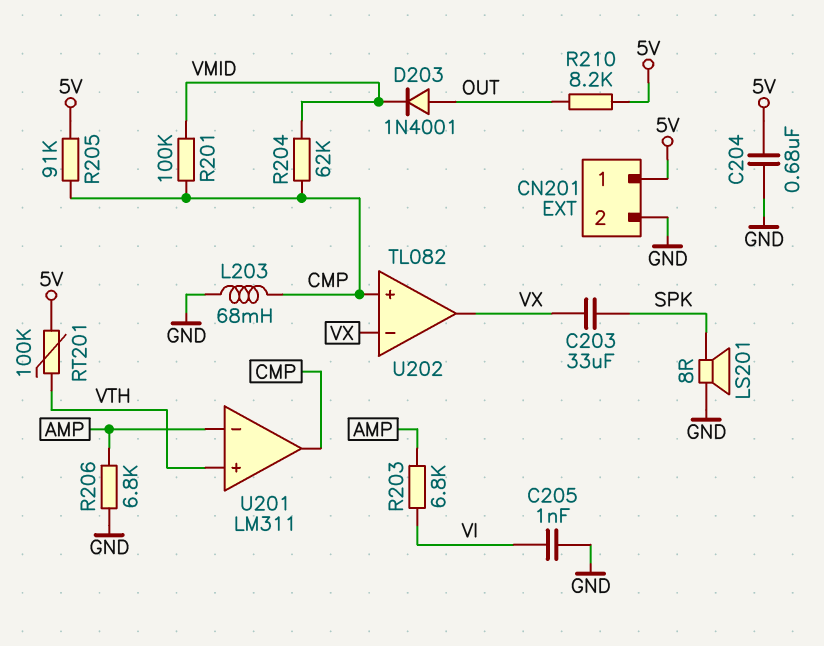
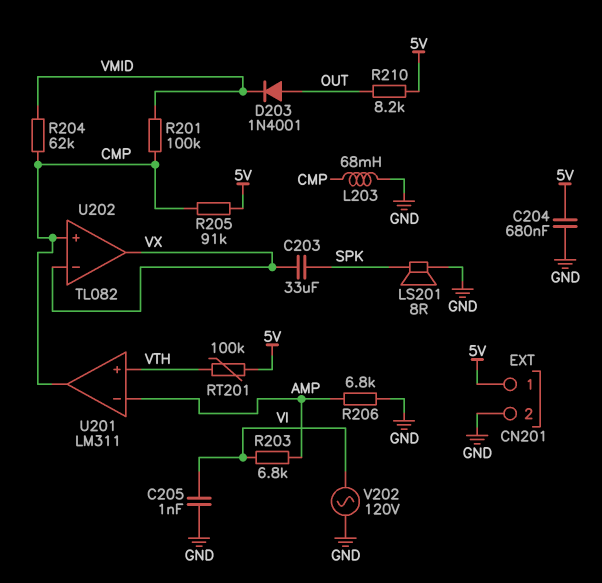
V202: none -> AC 120V (GND, VI)

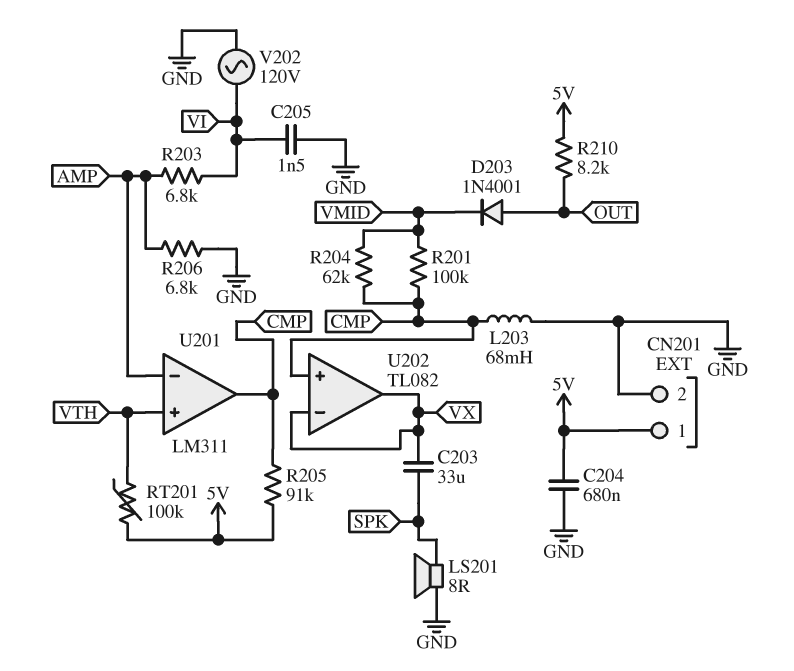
C205: 1nF (GND, VI) -> 1.5nF (GND, VI)

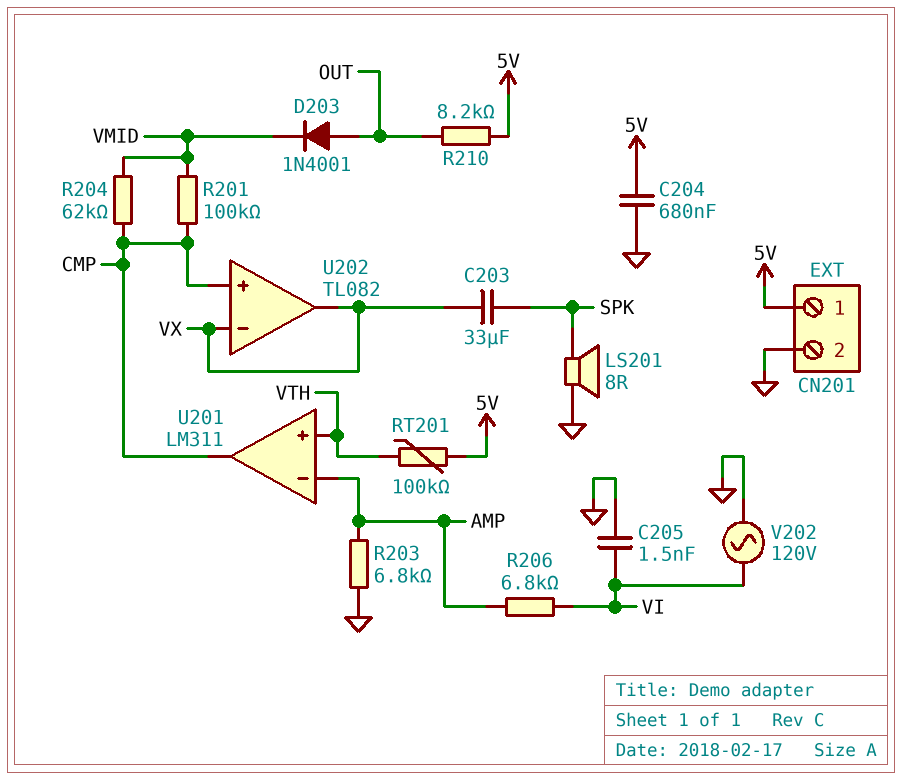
L203: 68mH (CMP, GND) -> none
R203: 6.8k (AMP, VI) -> 6.8k (AMP, GND)
R205: 91k (5V, CMP) -> none
R206: 6.8k (AMP, GND) -> 6.8k (AMP, VI)

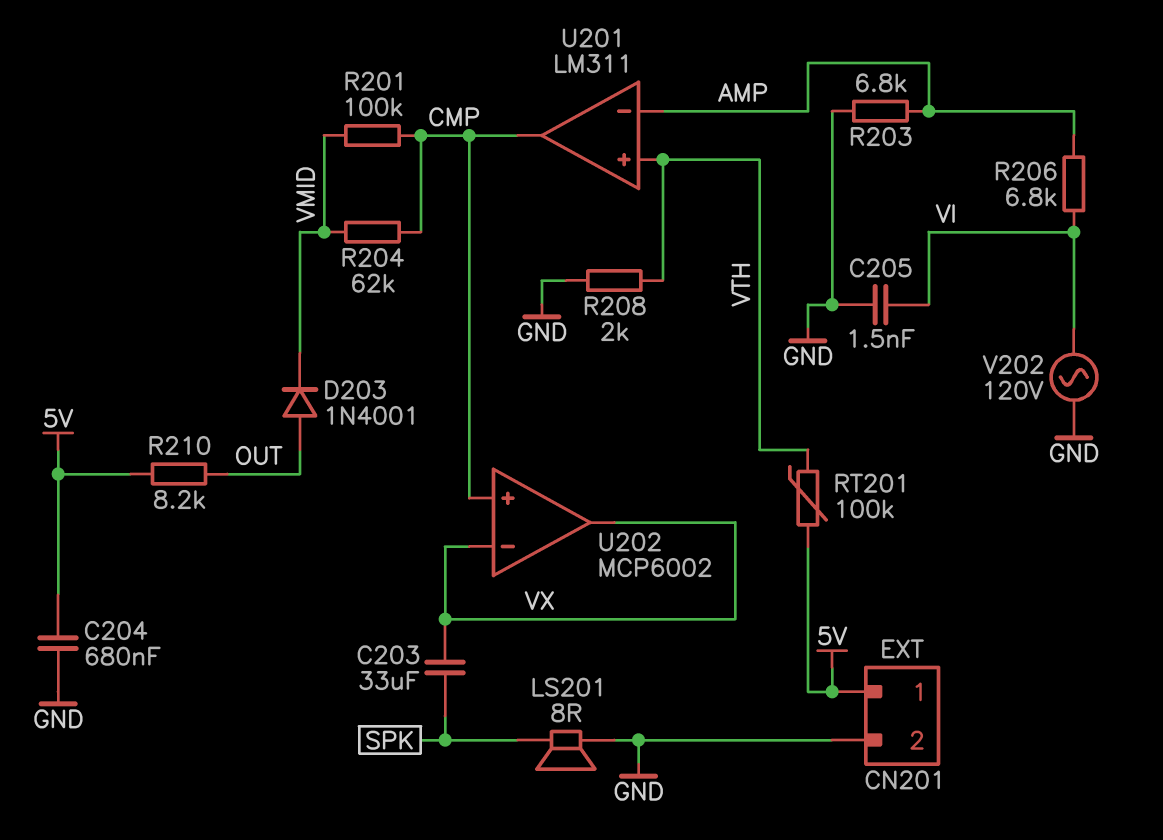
R208: none -> 2k (GND, VTH)
U202: TL082 -> MCP6002

